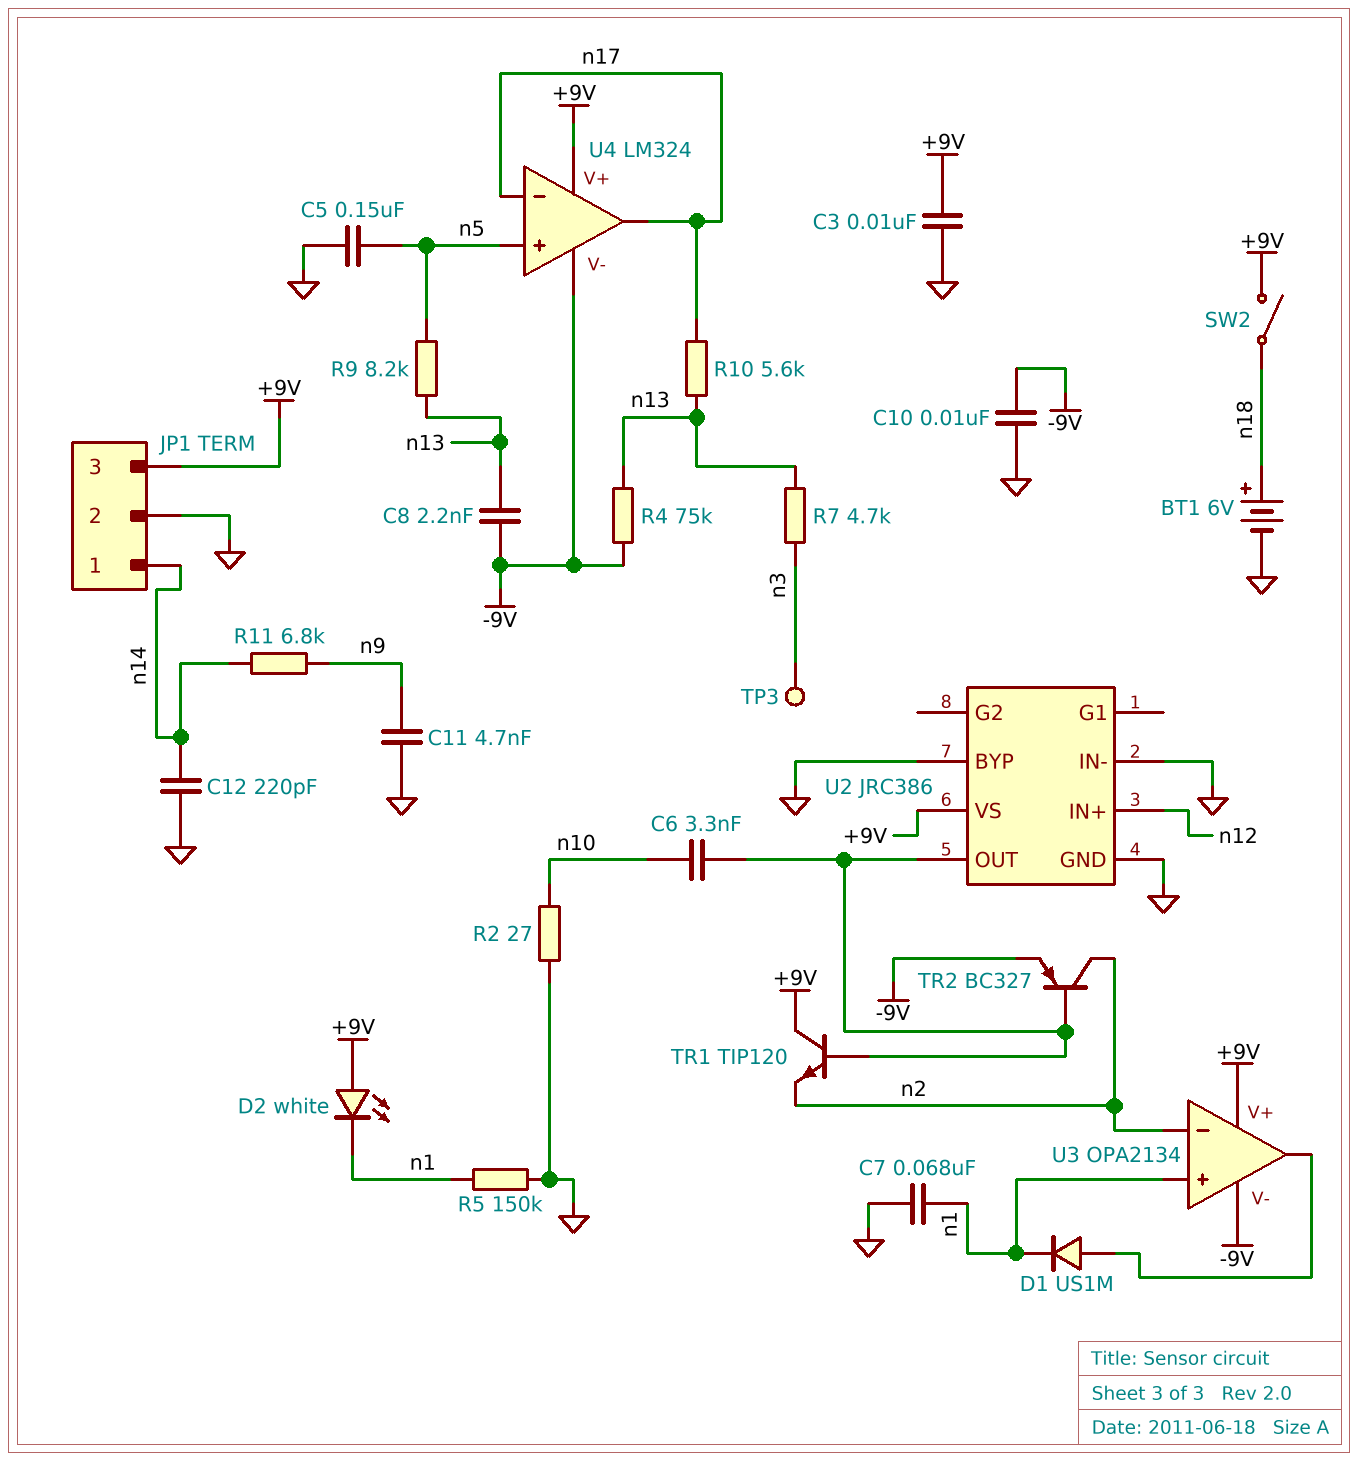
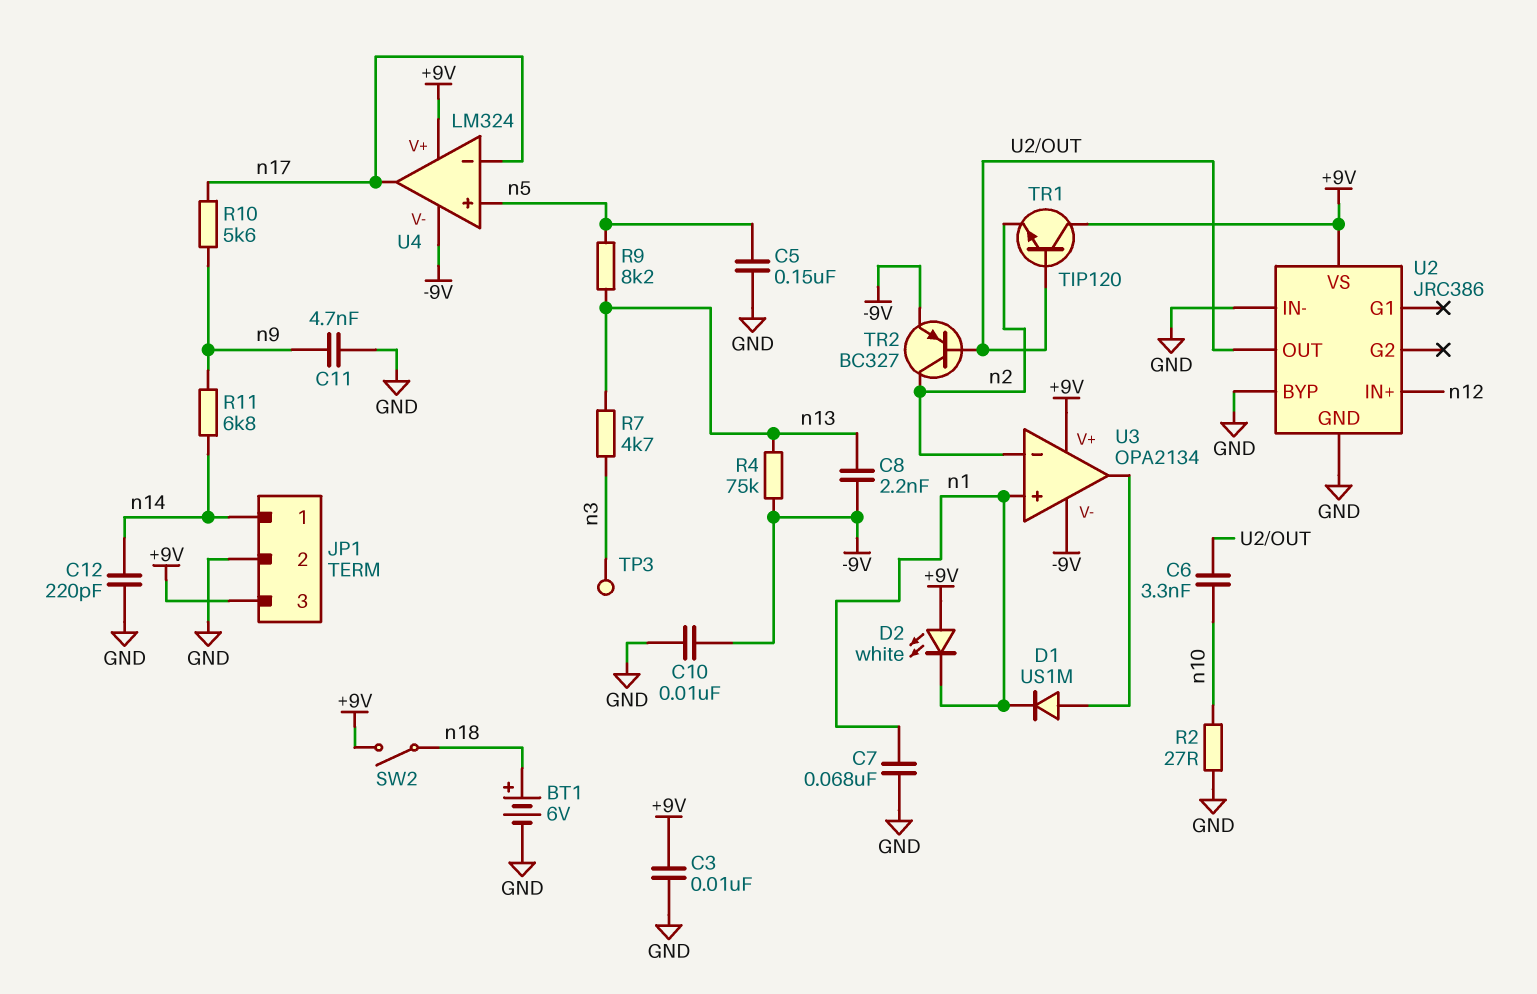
R5: 150k (GND, n1) -> none
R10: 5.6k (n13, n17) -> 5.6k (n9, n17)

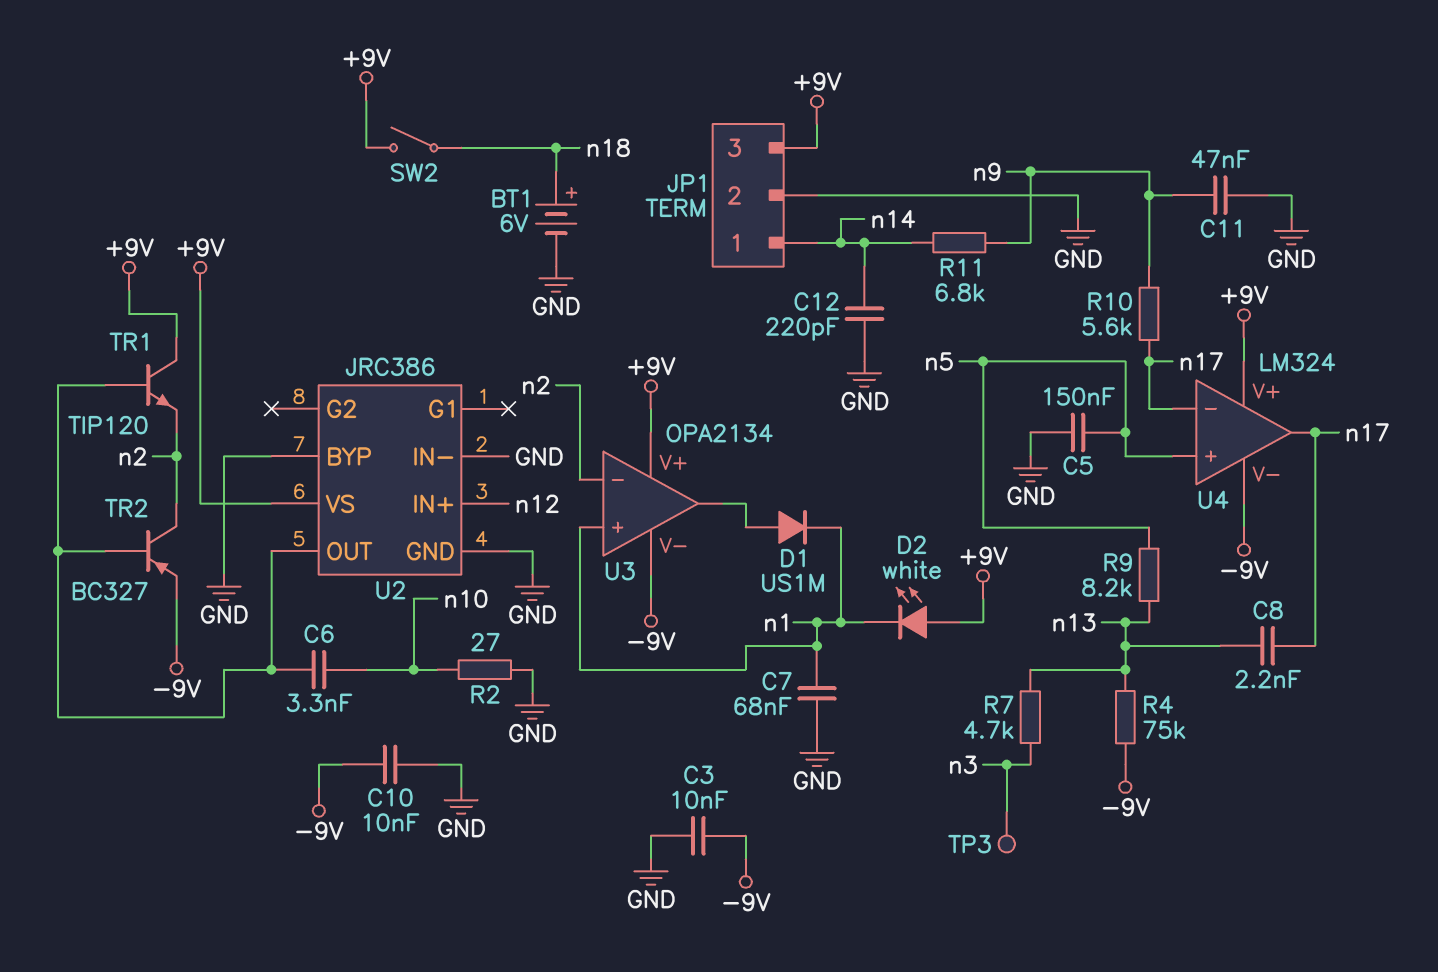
C3: 10nF (+9V, GND) -> 10nF (-9V, GND)
C8: 2.2nF (-9V, n13) -> 2.2nF (n13, n17)
C11: 4.7nF (GND, n9) -> 47nF (GND, n9)

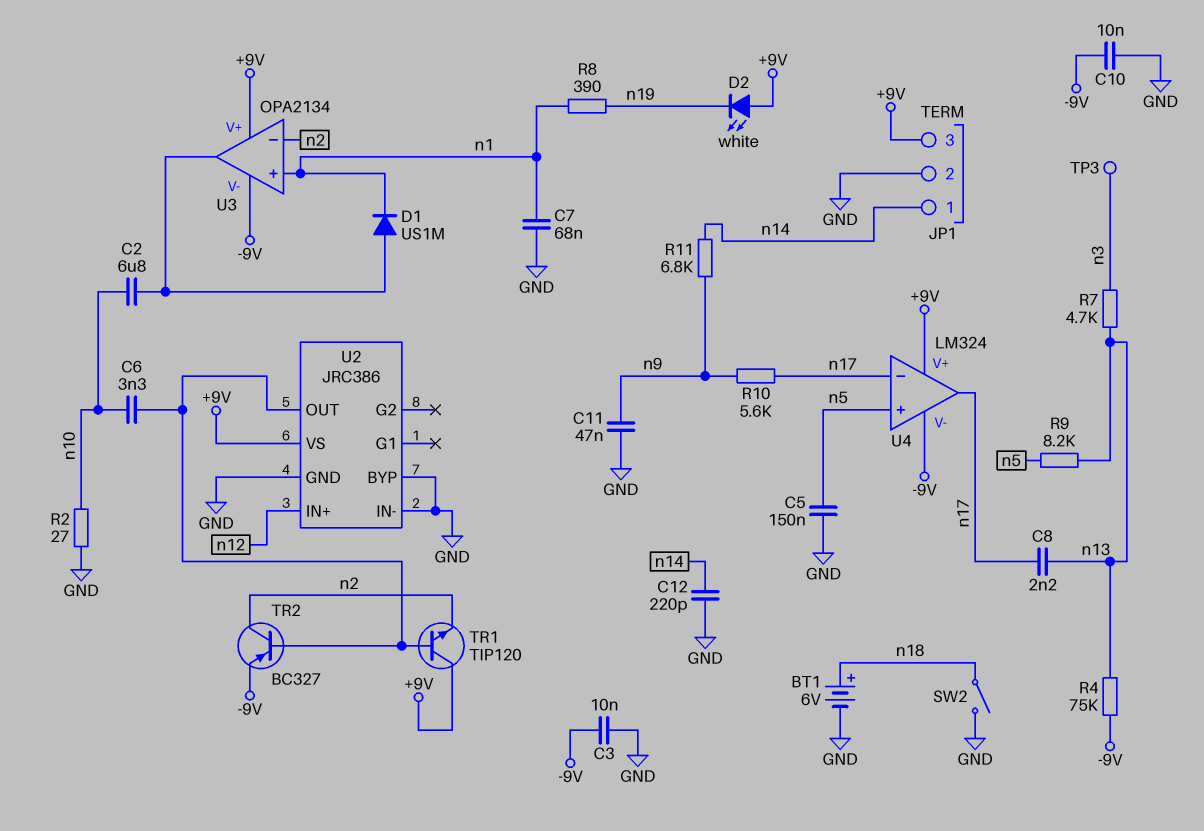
C2: none -> 6.8uF (U3/out, n10)
D2: LED white (A +9V, K n1) -> LED white (A +9V, K n19)
R8: none -> 390 (n1, n19)
SW2: switch (+9V, n18) -> switch (GND, n18)

